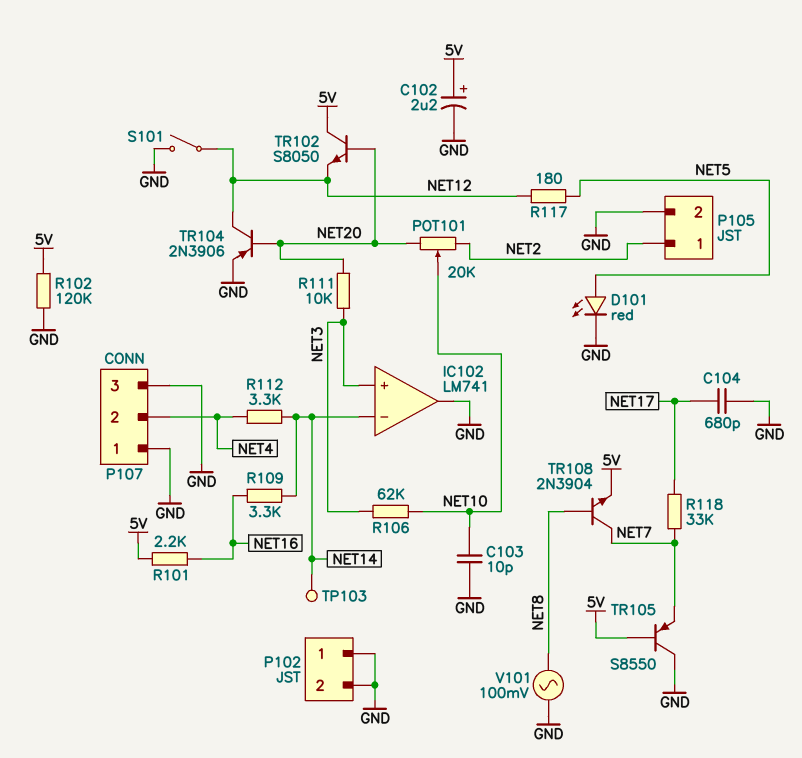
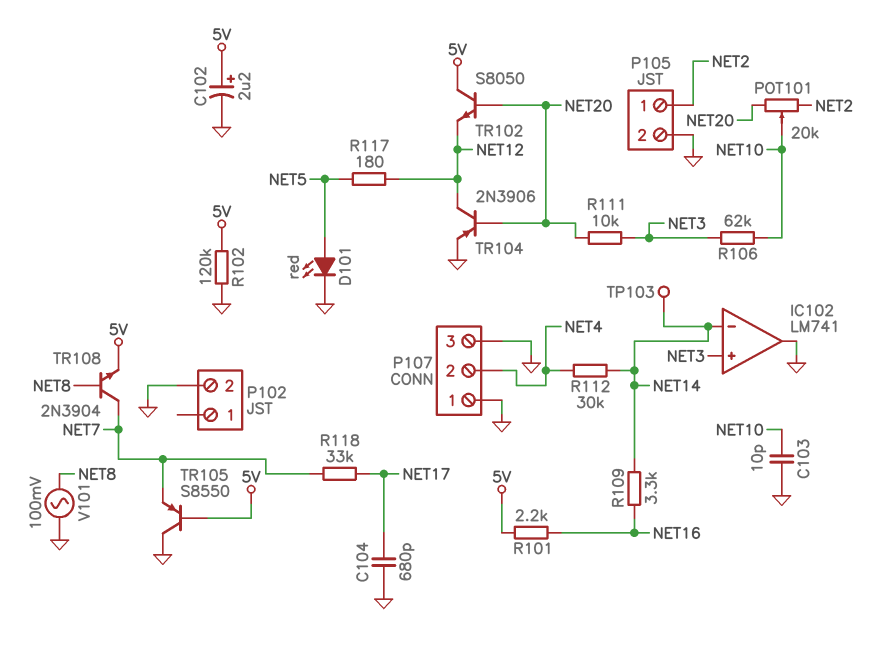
P102 pin 1: GND -> none
R112: 3.3k (NET4, NET14) -> 30k (NET4, NET14)
S101: switch (GND, NET12) -> none

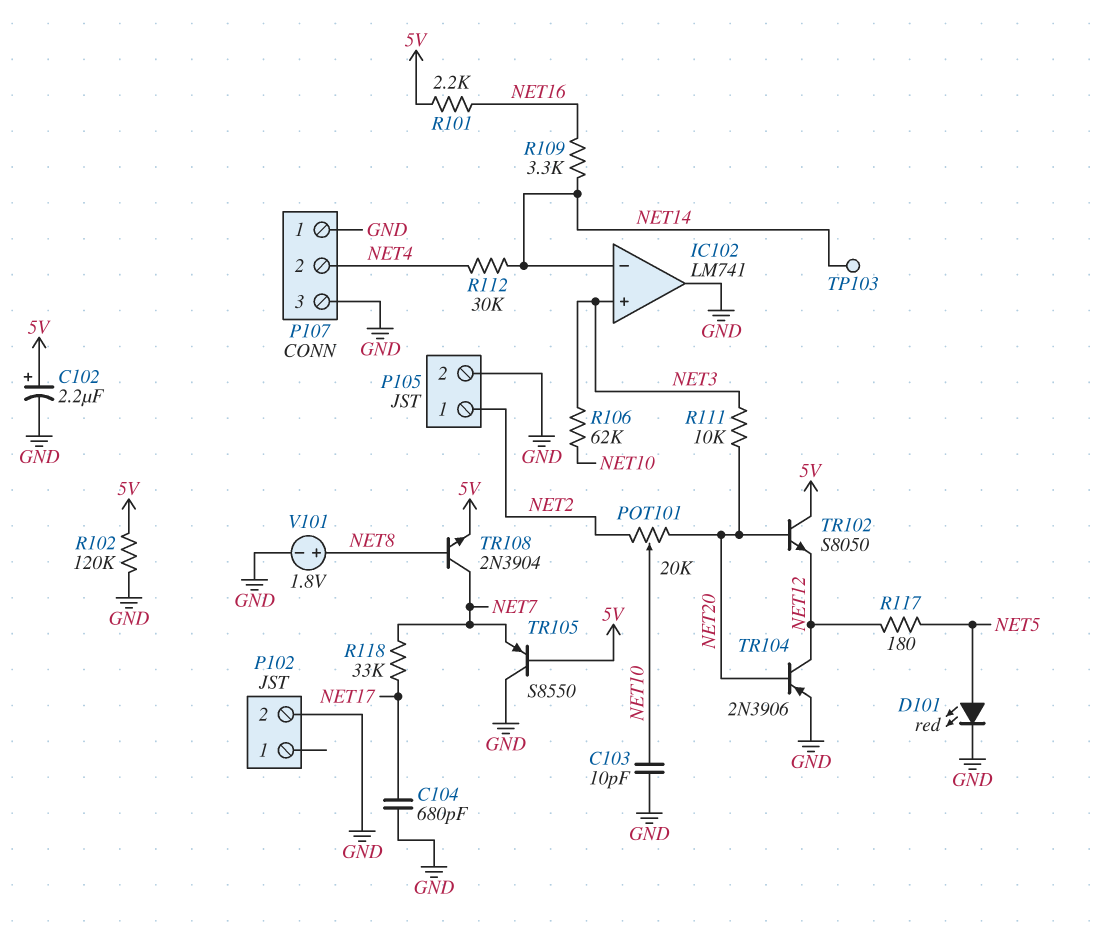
V101: AC 100mV (GND, NET8) -> 1.8V (plus NET8, minus GND)

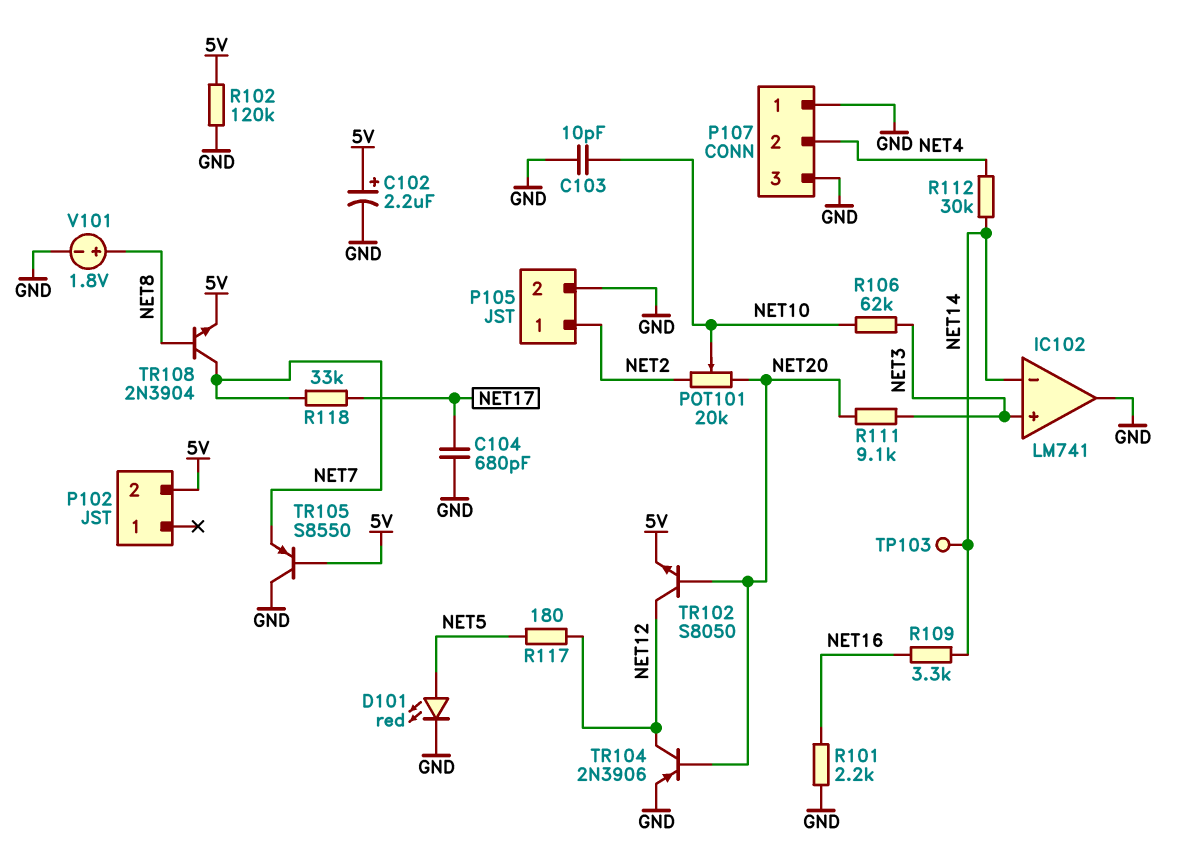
P102 pin 2: GND -> 5V
R101: 2.2k (5V, NET16) -> 2.2k (GND, NET16)
R111: 10k (NET3, NET20) -> 9.1k (NET3, NET20)
TR102: NPN S8050 (B NET20, C 5V, E NET12) -> NPN S8050 (B NET20, C NET12, E 5V)

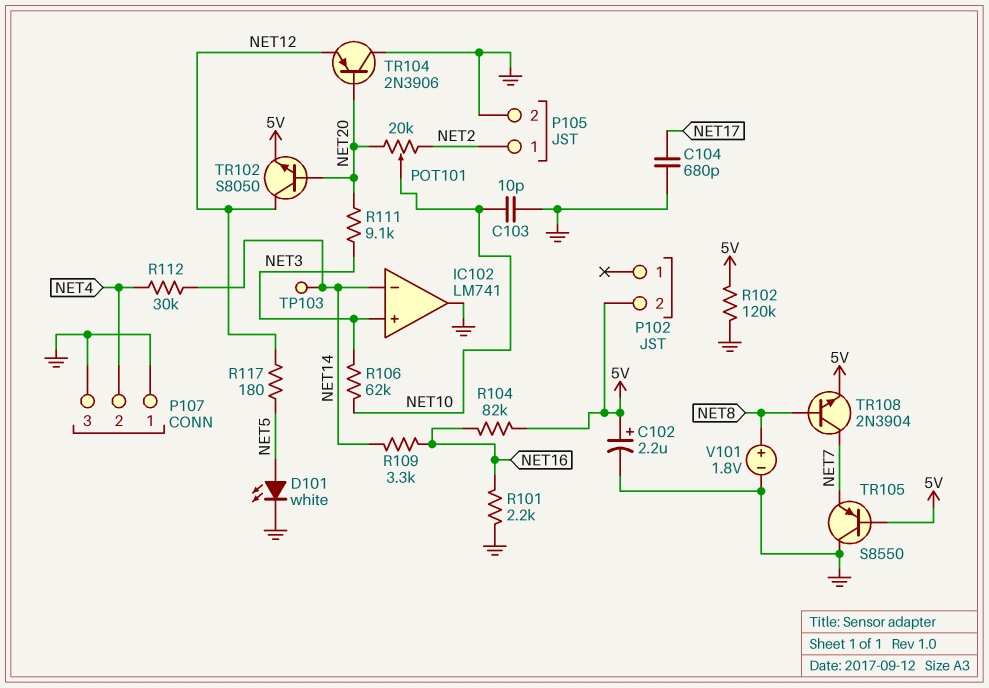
D101: LED red (A NET5, K GND) -> LED white (A NET5, K GND)
R104: none -> 82k (5V, NET16)
R118: 33k (NET7, NET17) -> none
TR104: PNP 2N3906 (B NET20, C NET12, E GND) -> PNP 2N3906 (B NET20, C GND, E NET12)

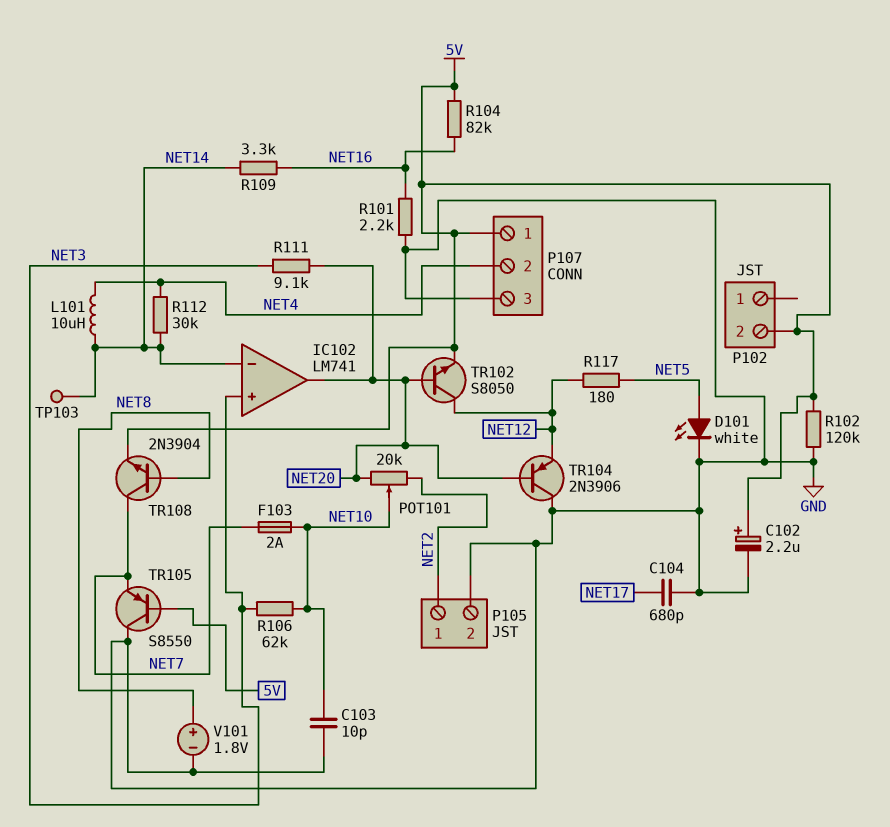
F103: none -> 2A (NET7, NET10)
IC102 pin out: GND -> NET20
L101: none -> 10uH (NET4, NET14)
P107 pin 1: GND -> 5V

